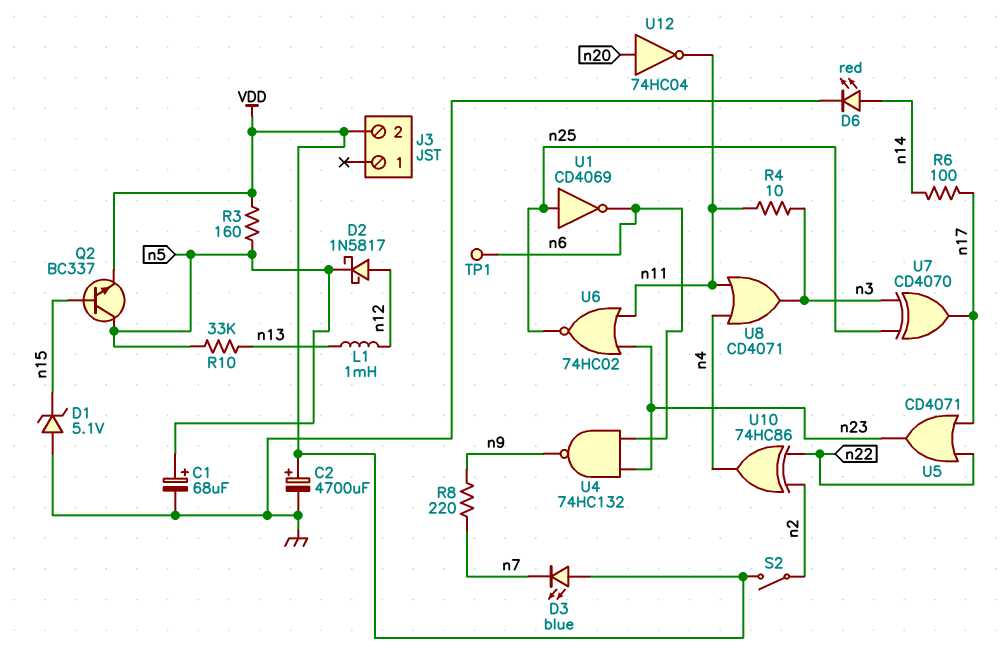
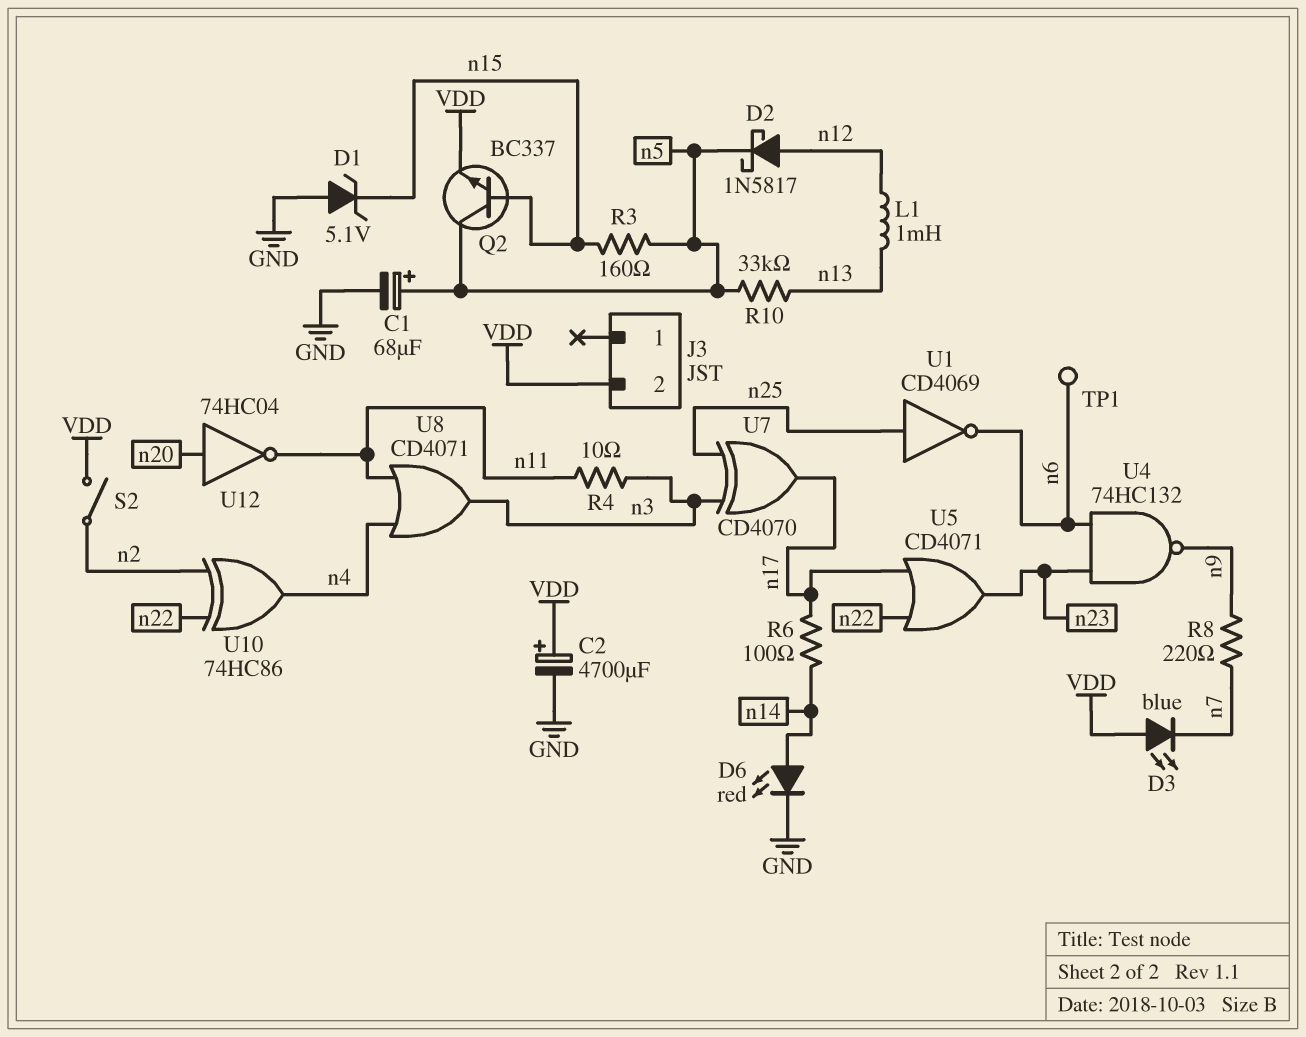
R3: 160 (VDD, n5) -> 160 (n5, n15)
U6: NOR 74HC02 (in n11, in n23, out n25) -> none

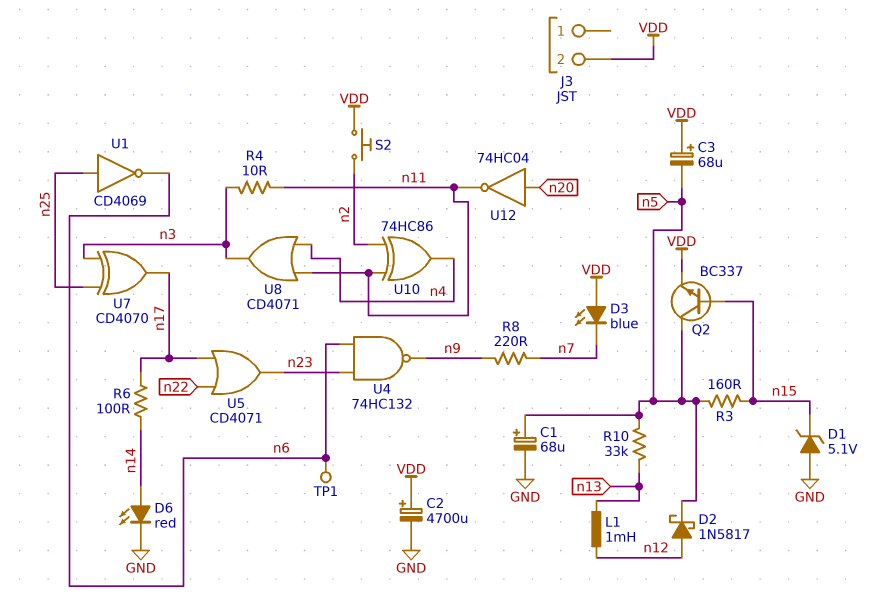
C3: none -> 68uF (plus VDD, minus n5)
S2: switch (VDD, n2) -> button (VDD, n2)
U10: XOR 74HC86 (in n2, in n22, out n4) -> XOR 74HC86 (in n2, in n11, out n4)

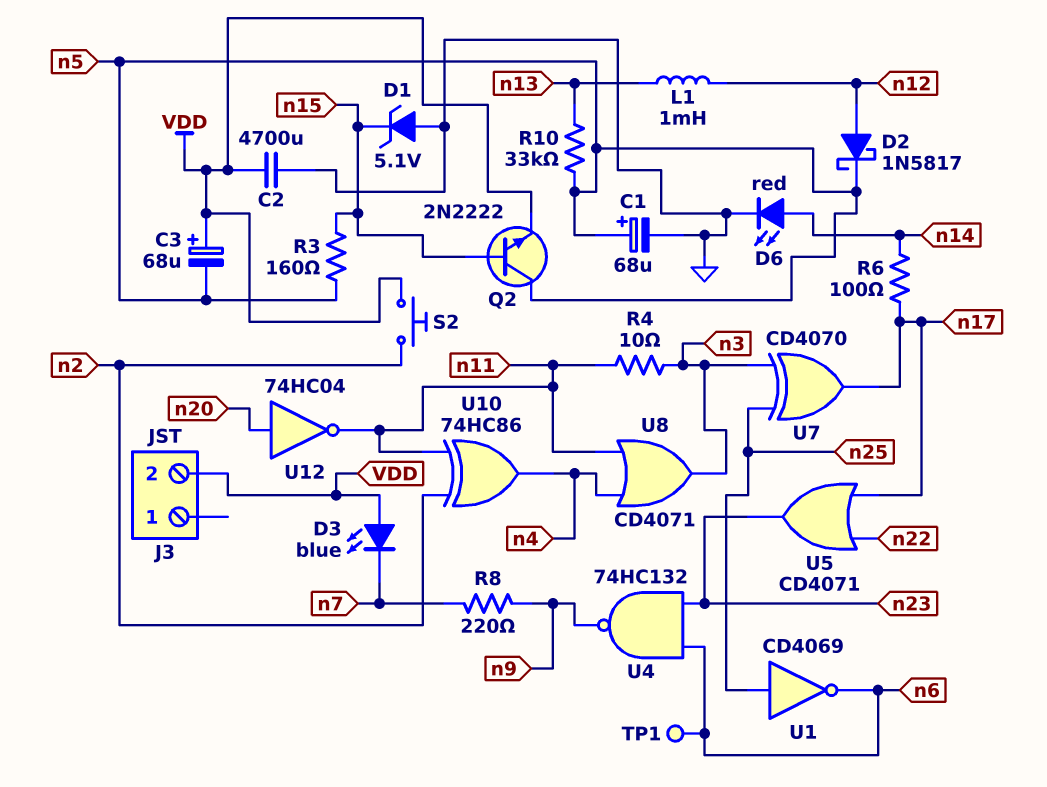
C2: 4700uF (plus VDD, minus GND) -> 4700uF (GND, VDD)
Q2: NPN BC337 (B n15, C n5, E VDD) -> NPN 2N2222 (B n15, C n5, E VDD)

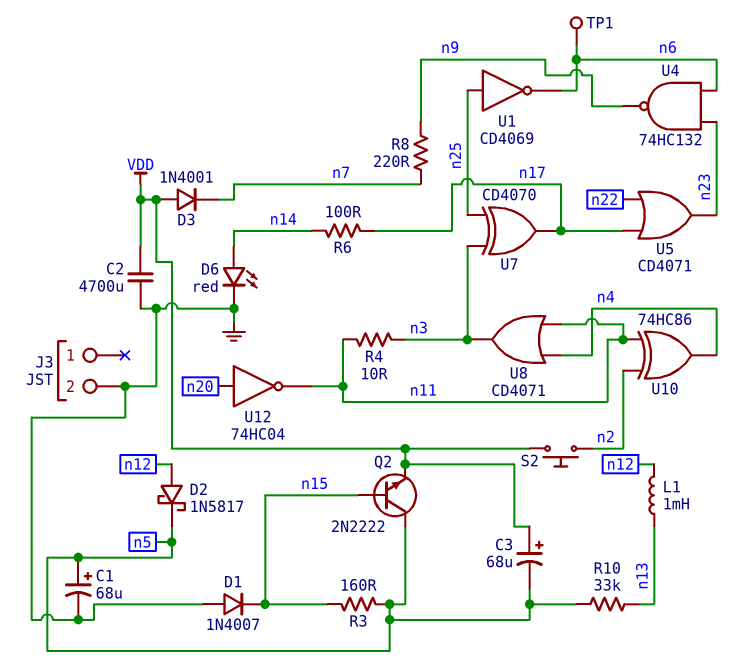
D1: zener 5.1V (A GND, K n15) -> diode 1N4007 (A GND, K n15)
D3: LED blue (A VDD, K n7) -> diode 1N4001 (A VDD, K n7)
J3 pin 2: VDD -> GND

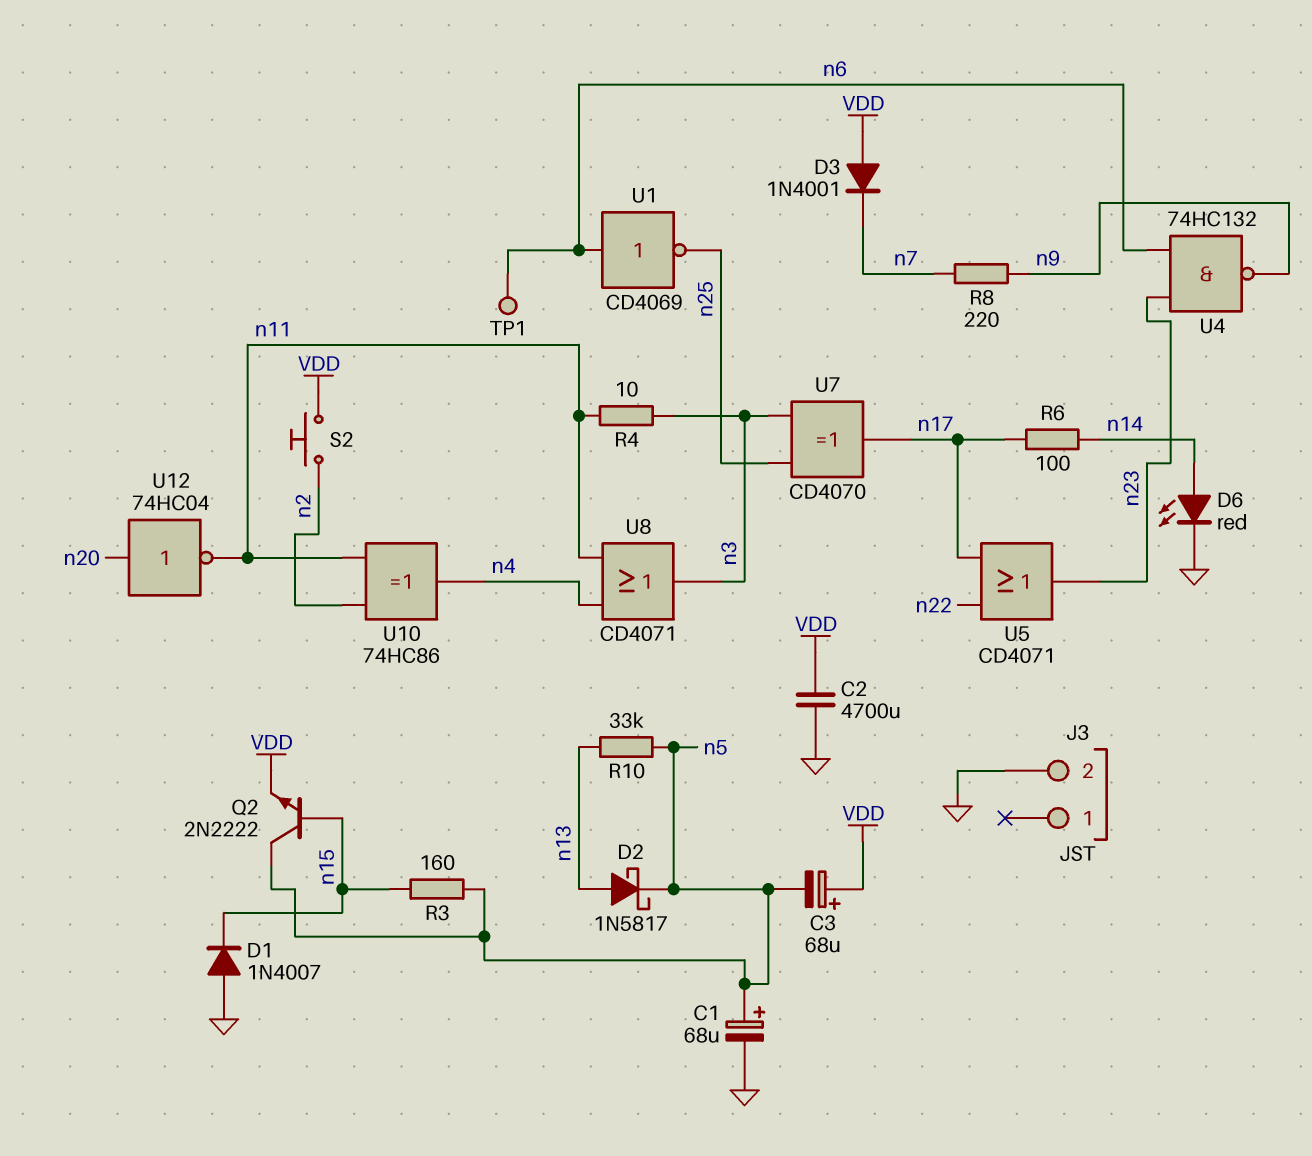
D2: schottky 1N5817 (A n12, K n5) -> schottky 1N5817 (A n13, K n5)
L1: 1mH (n12, n13) -> none
U1: NOT CD4069 (in n25, out n6) -> NOT CD4069 (in n6, out n25)

